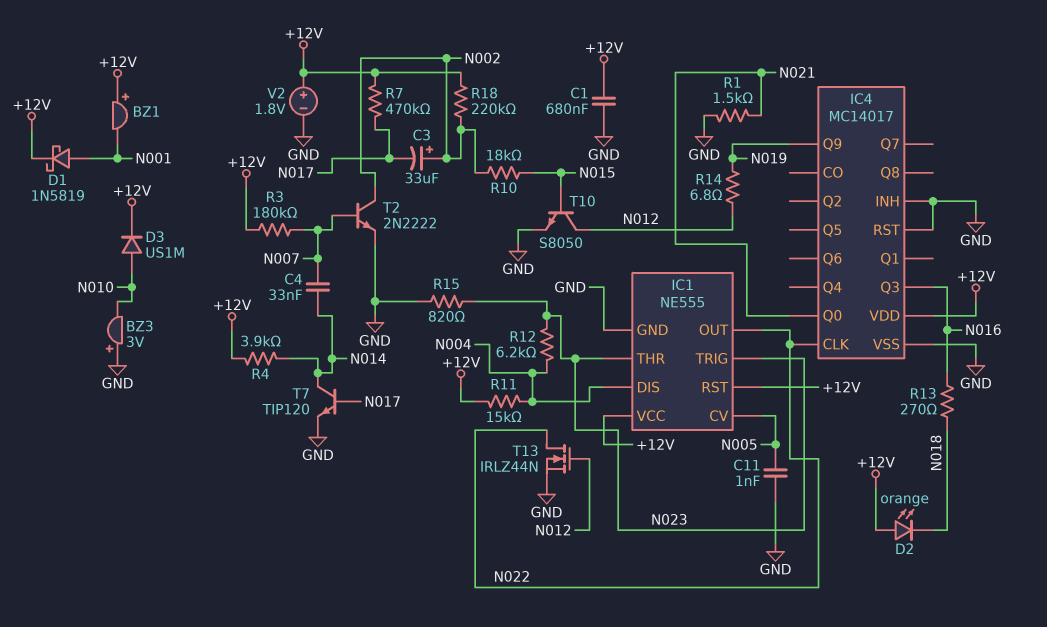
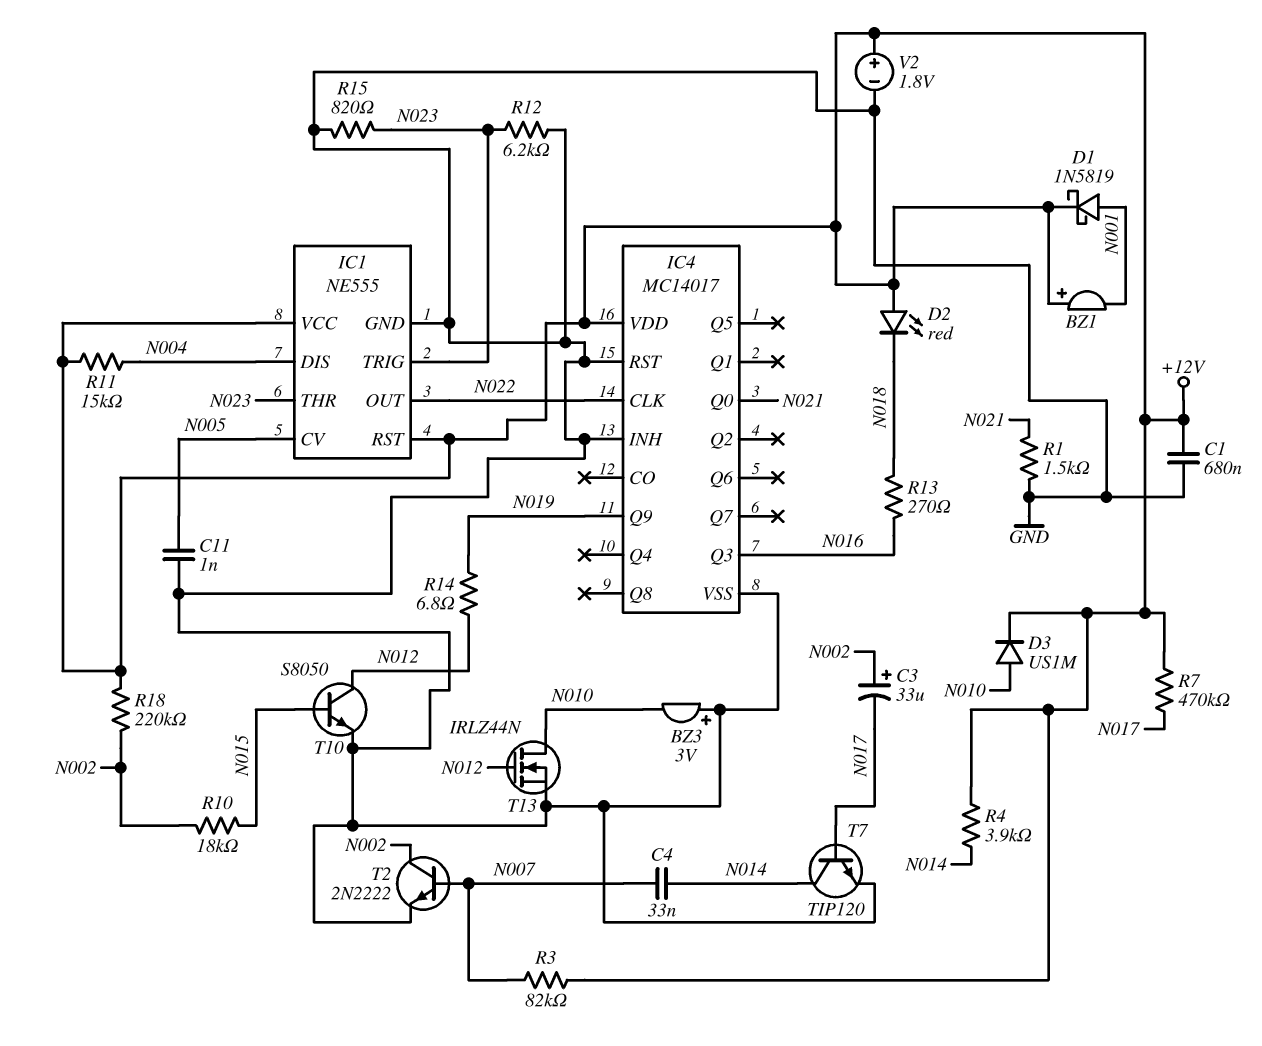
D2: LED orange (A +12V, K N018) -> LED red (A +12V, K N018)
R3: 180k (+12V, N007) -> 82k (+12V, N007)
R12: 6.2k (N004, N023) -> 6.2k (GND, N023)
T13: NMOS IRLZ44N (G N012, D N022, S GND) -> NMOS IRLZ44N (G N012, D N010, S GND)

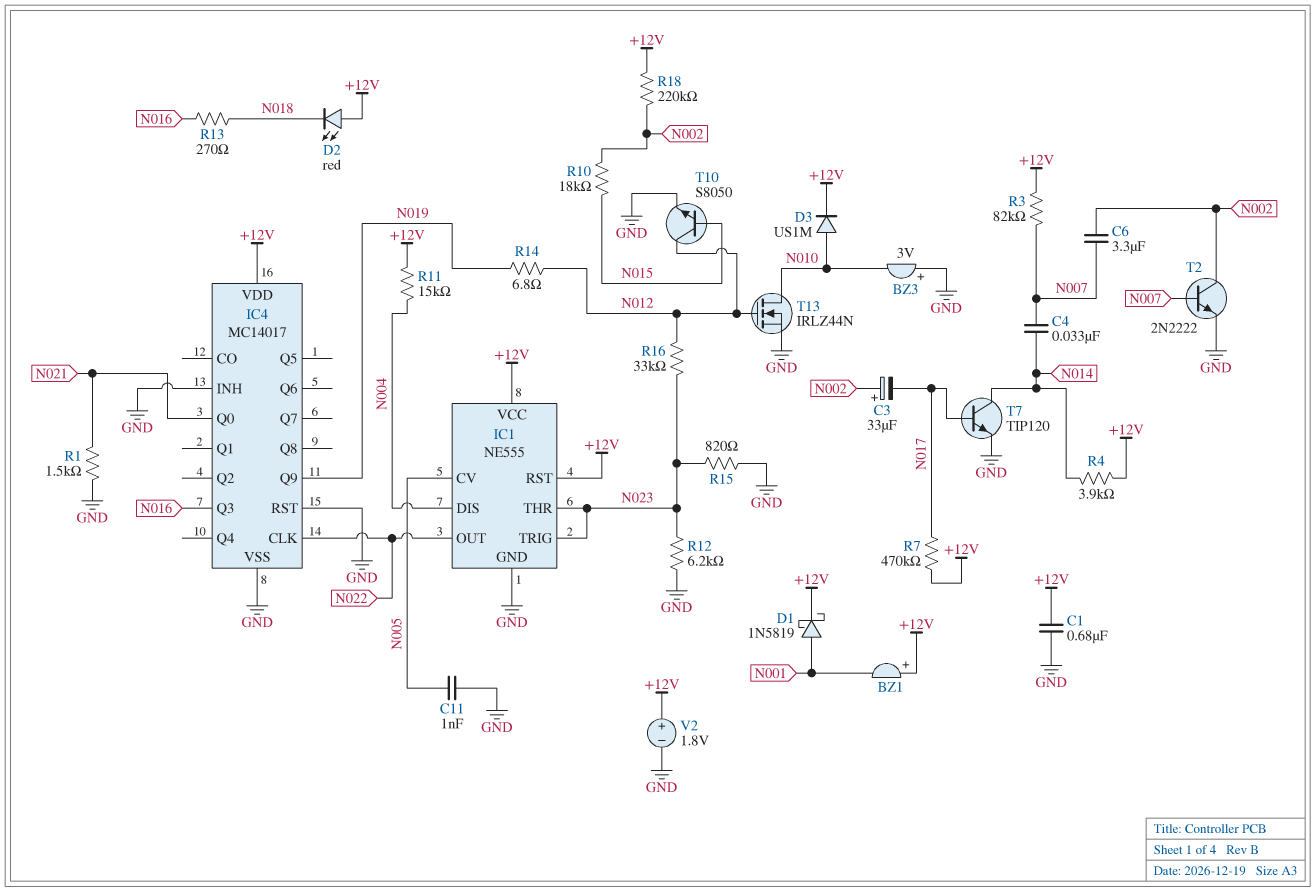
C6: none -> 3.3uF (N002, N007)
R16: none -> 33k (N012, N023)

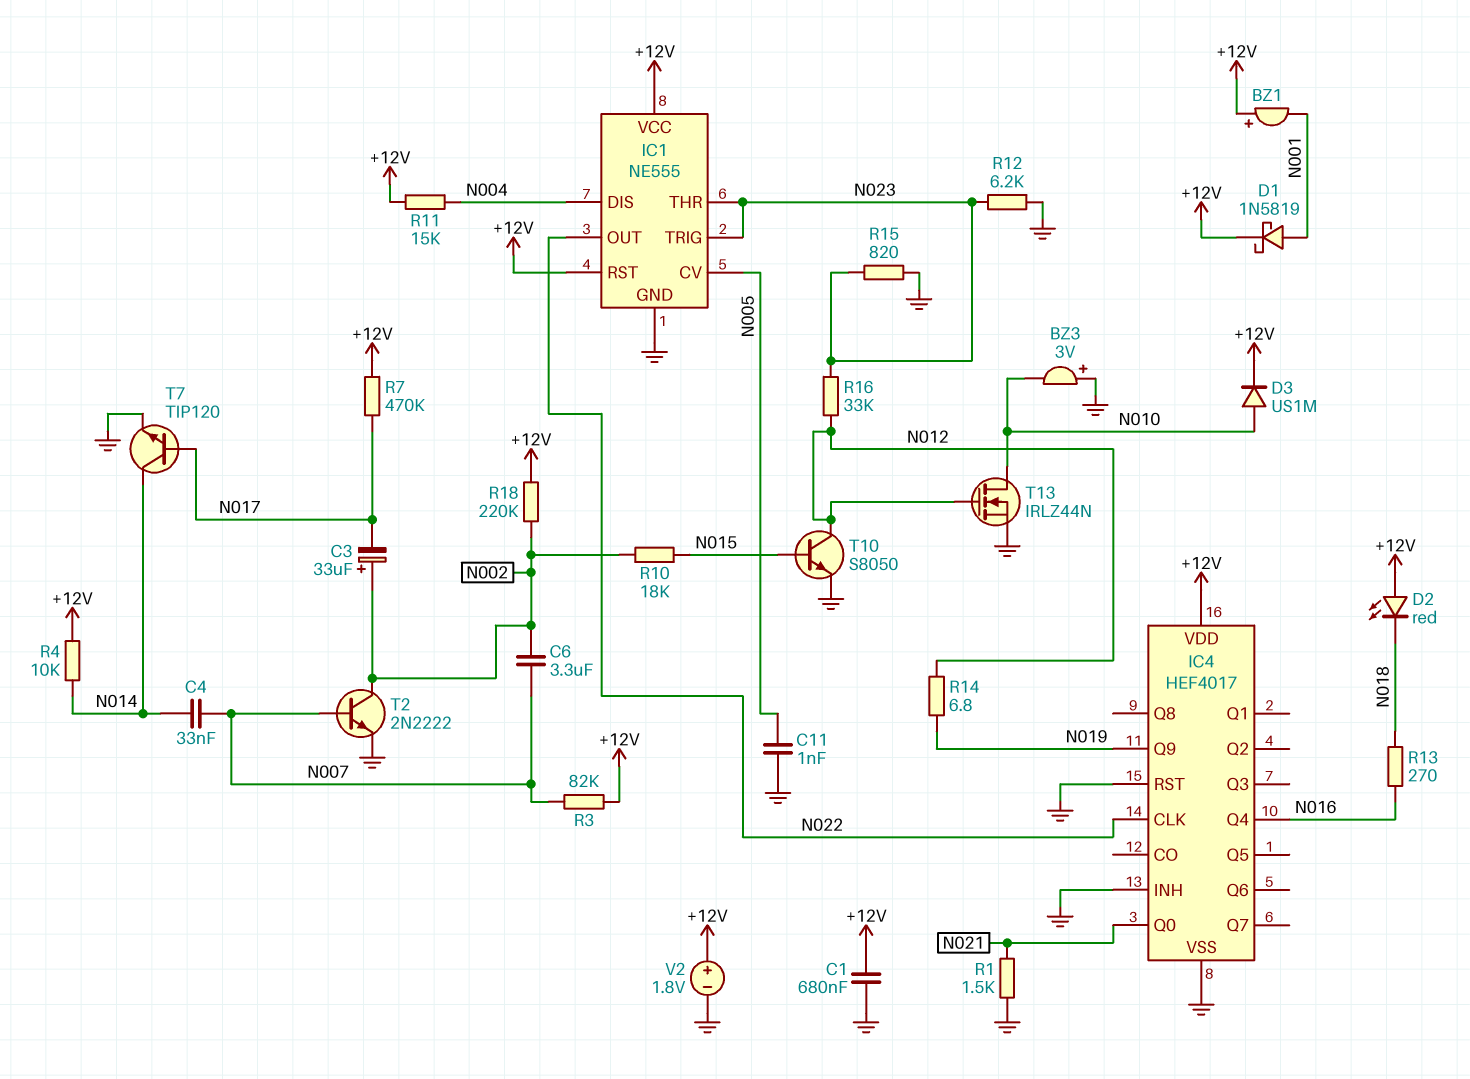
IC4: MC14017 -> HEF4017
IC4 pin Q3: N016 -> none
IC4 pin Q4: none -> N016
R4: 3.9k (+12V, N014) -> 10k (+12V, N014)

